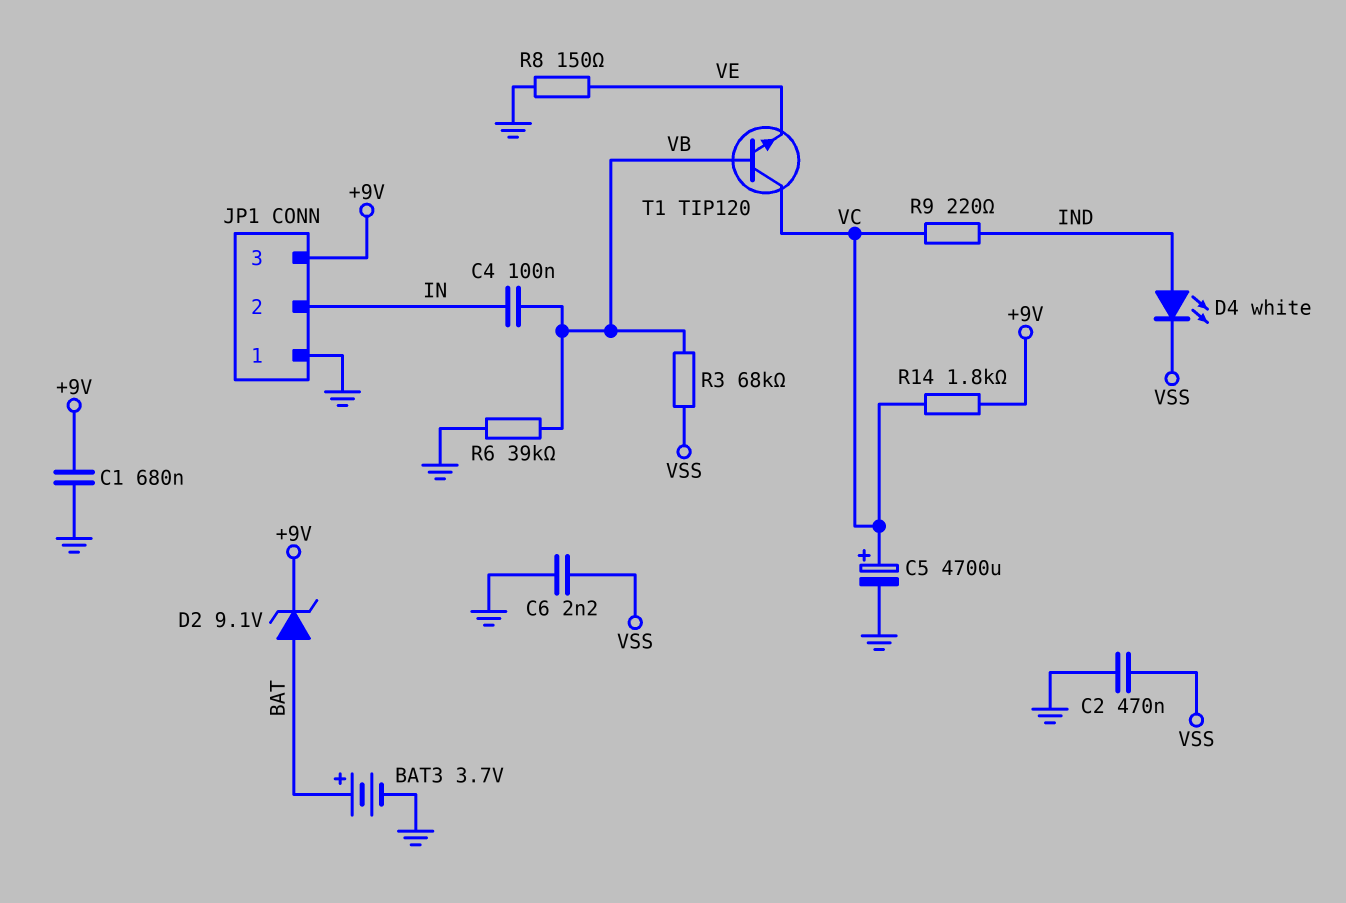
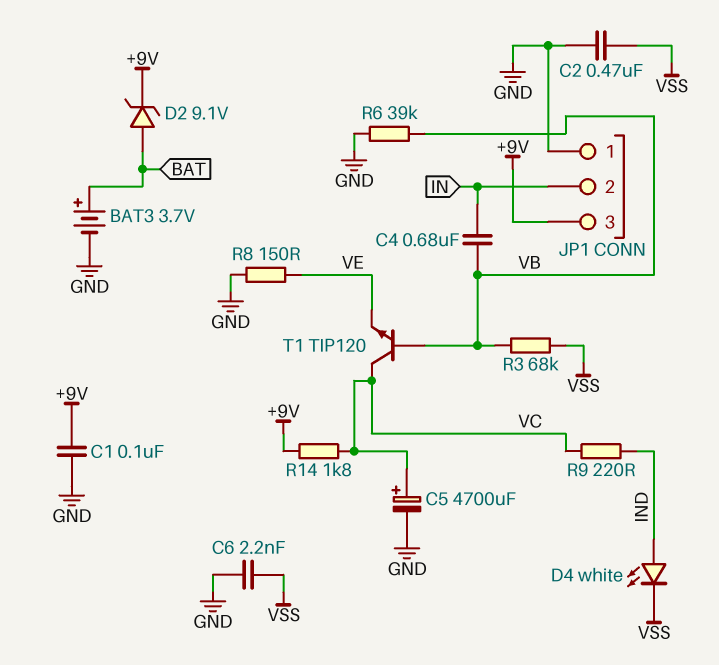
C1: 680nF (+9V, GND) -> 100nF (+9V, GND)
C4: 100nF (IN, VB) -> 680nF (IN, VB)

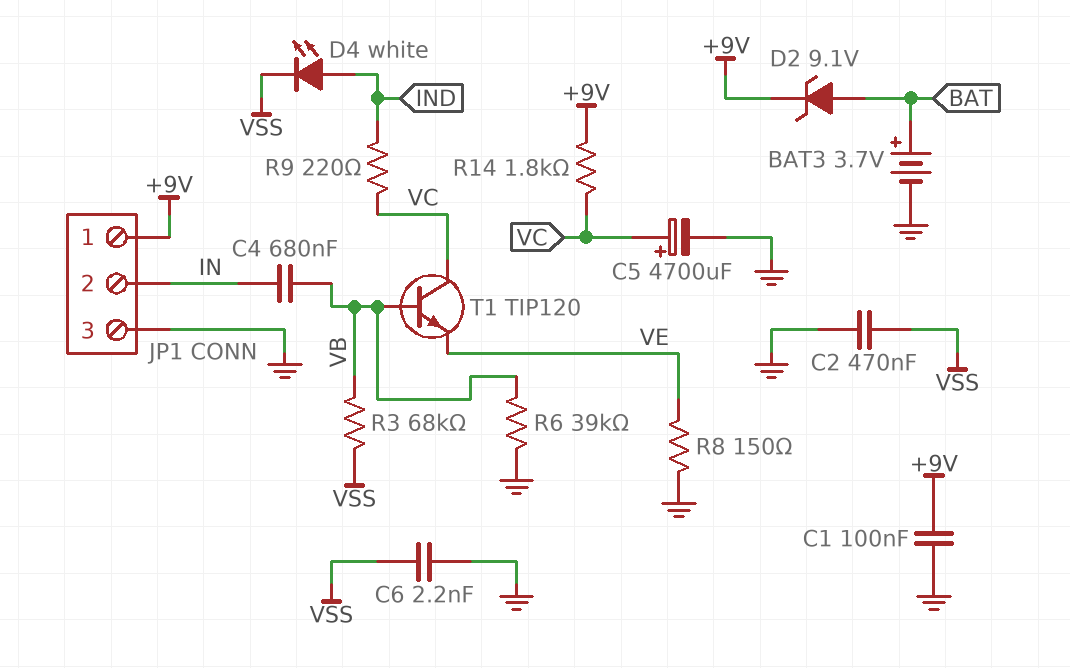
JP1 pin 1: GND -> +9V
JP1 pin 3: +9V -> GND

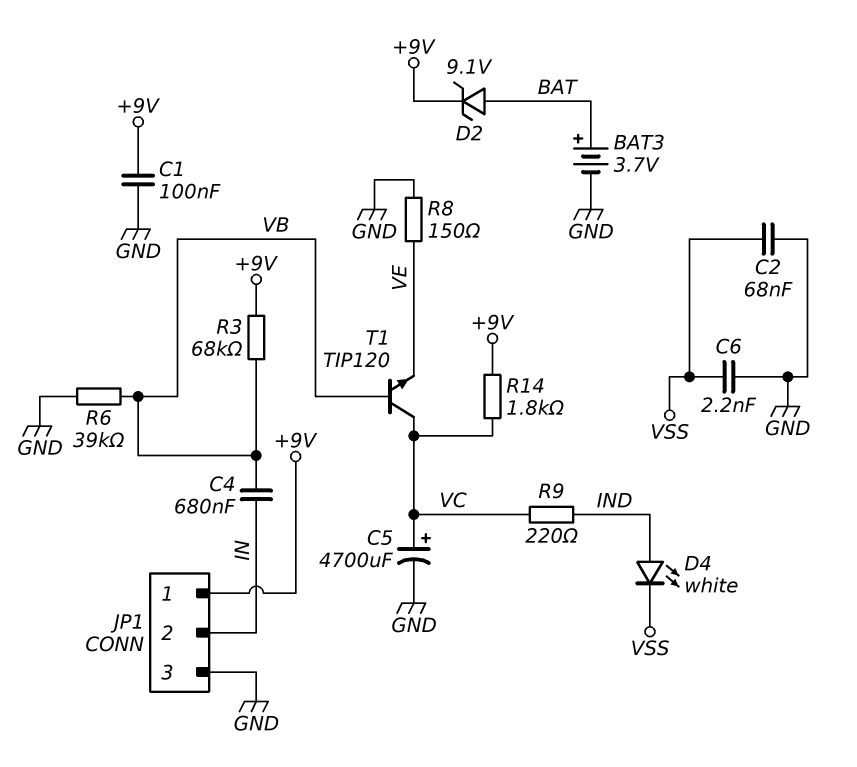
C2: 470nF (GND, VSS) -> 68nF (GND, VSS)
R3: 68k (VB, VSS) -> 68k (+9V, VB)

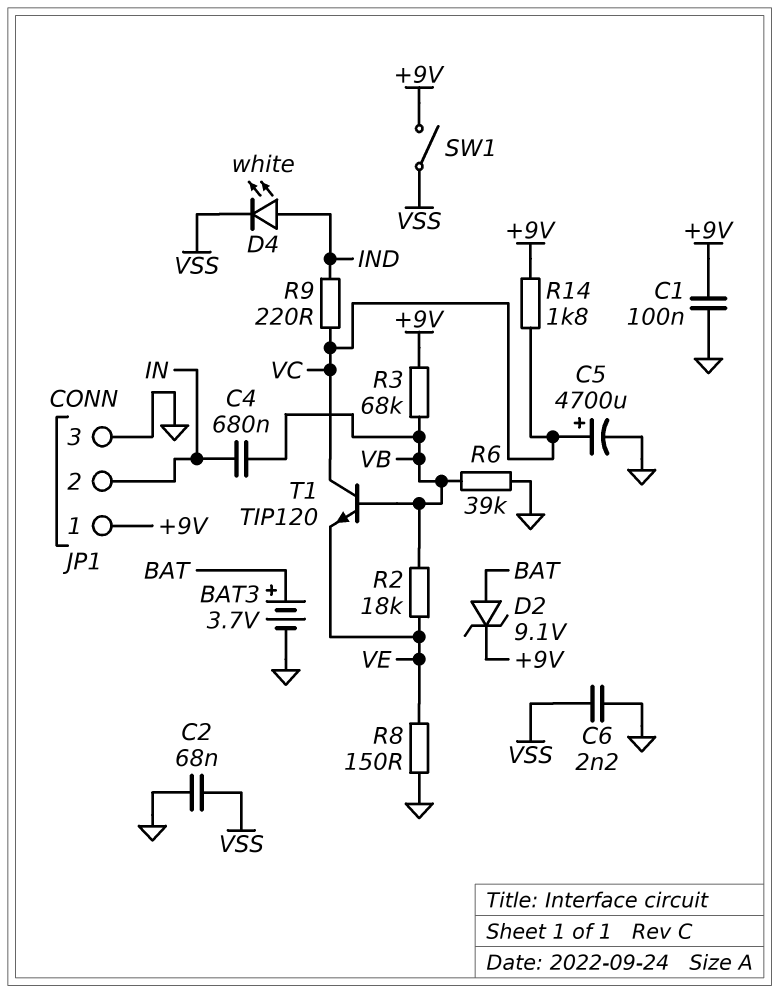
R2: none -> 18k (VB, VE)
SW1: none -> switch (+9V, VSS)

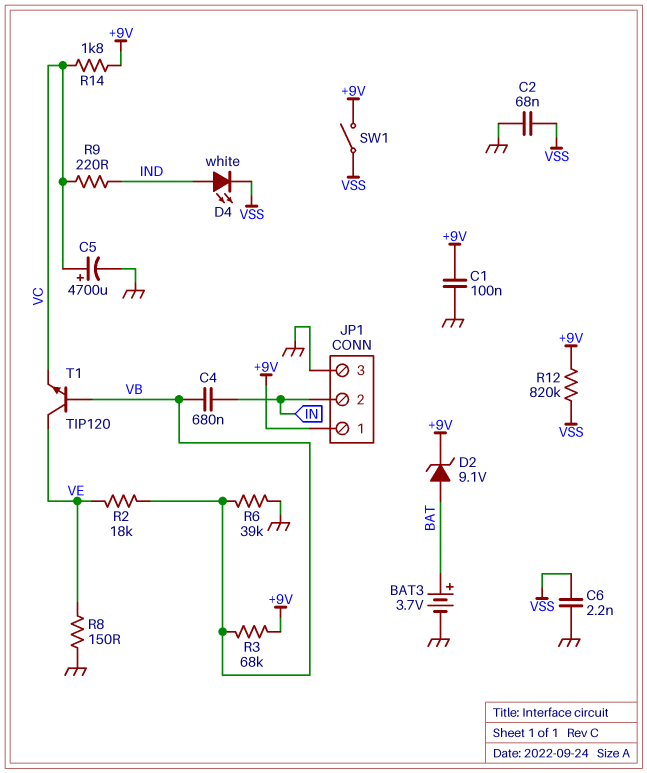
R12: none -> 820k (+9V, VSS)
T1: NPN TIP120 (B VB, C VC, E VE) -> NPN TIP120 (B VB, C VE, E VC)

